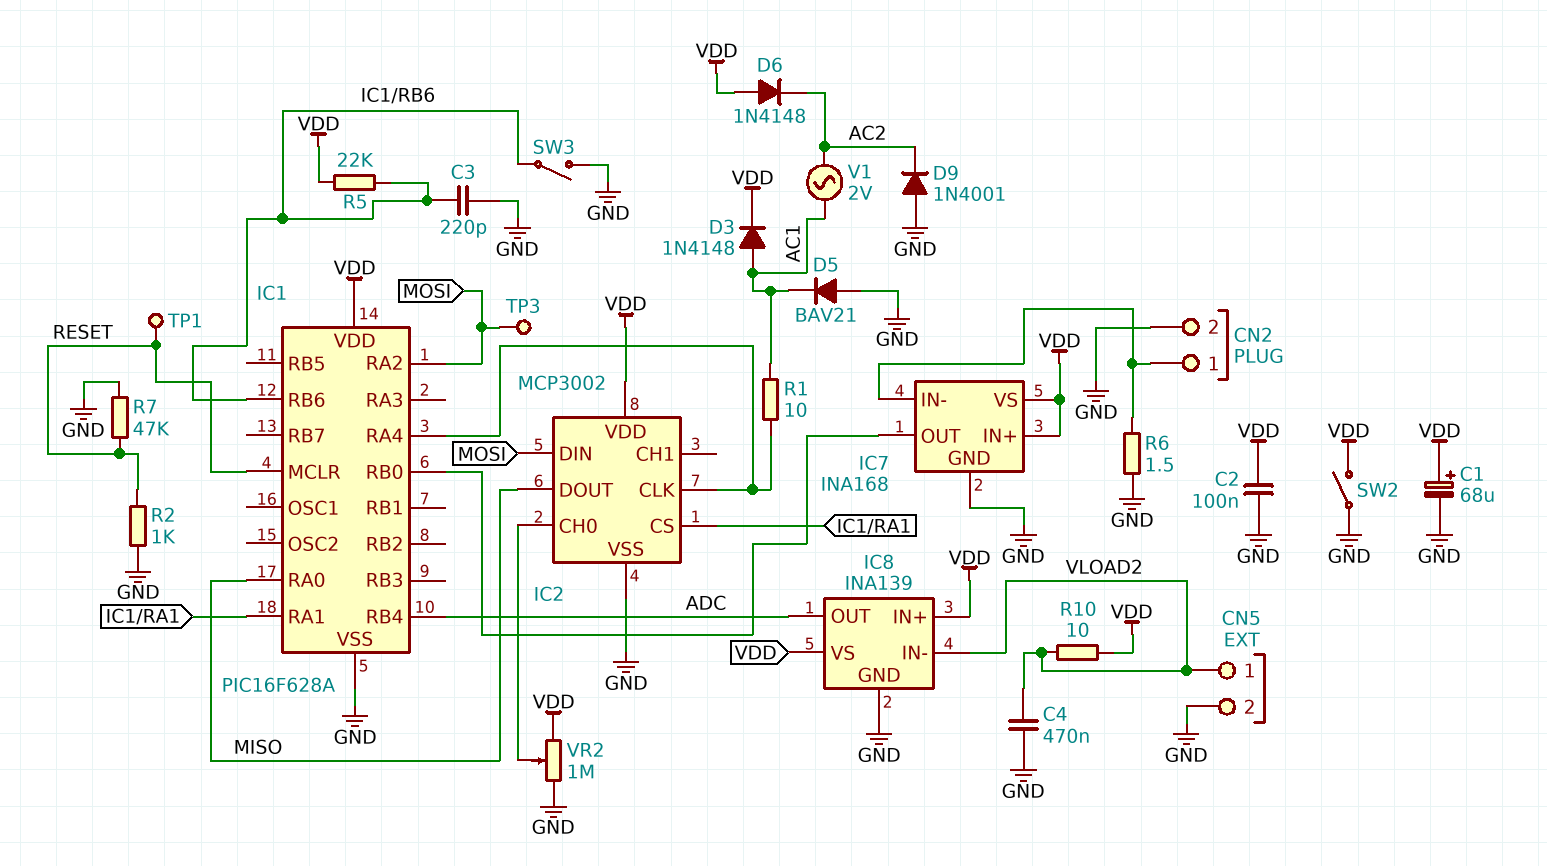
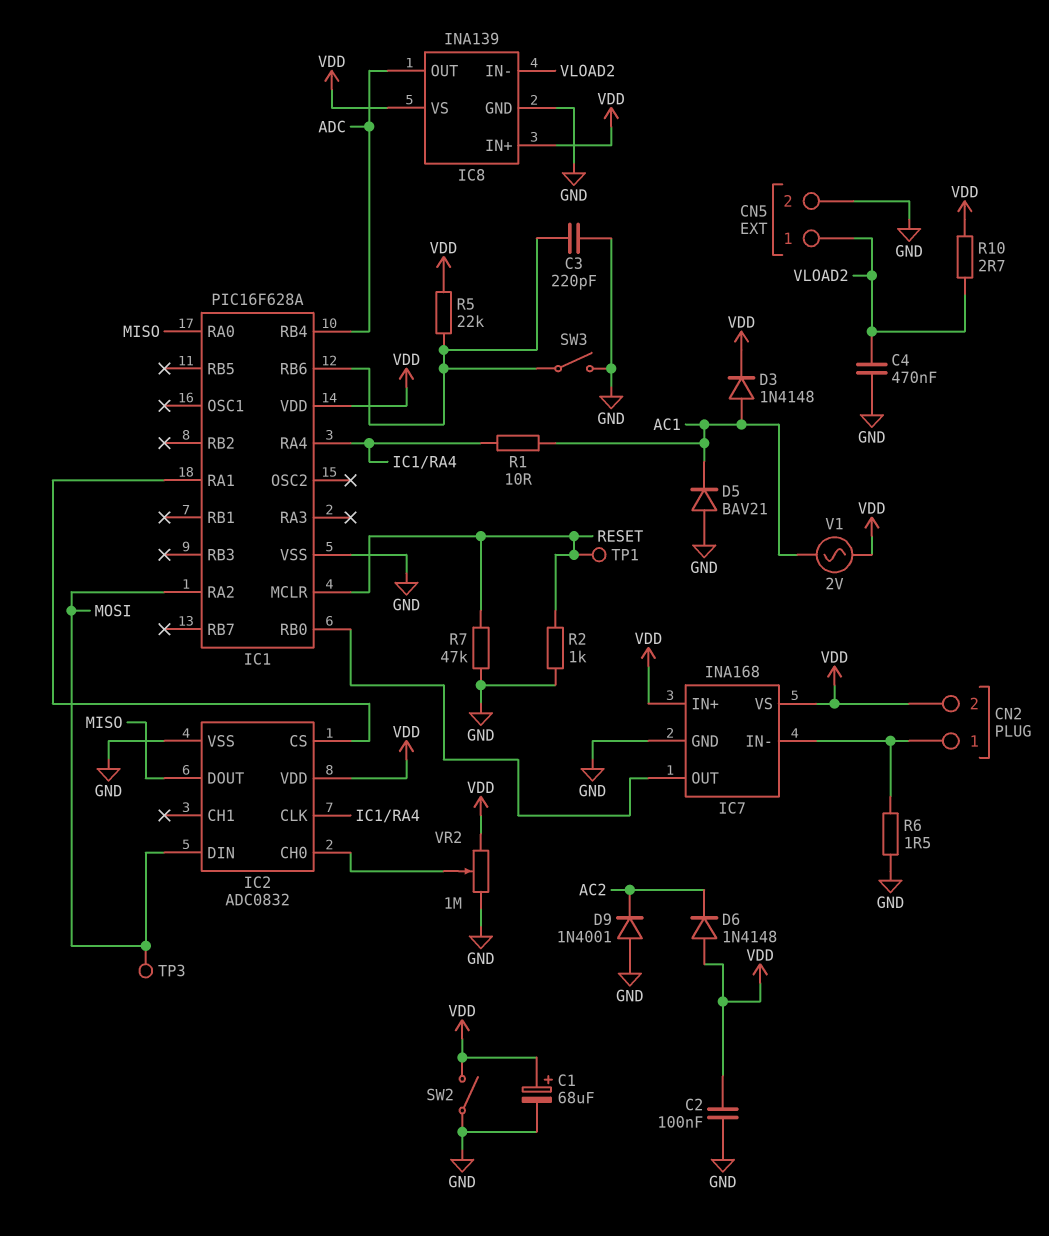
CN2 pin 2: GND -> VDD
IC2: MCP3002 -> ADC0832
R10: 10 (VDD, VLOAD2) -> 2.7 (VDD, VLOAD2)
V1: AC 2V (AC1, AC2) -> AC 2V (AC1, VDD)

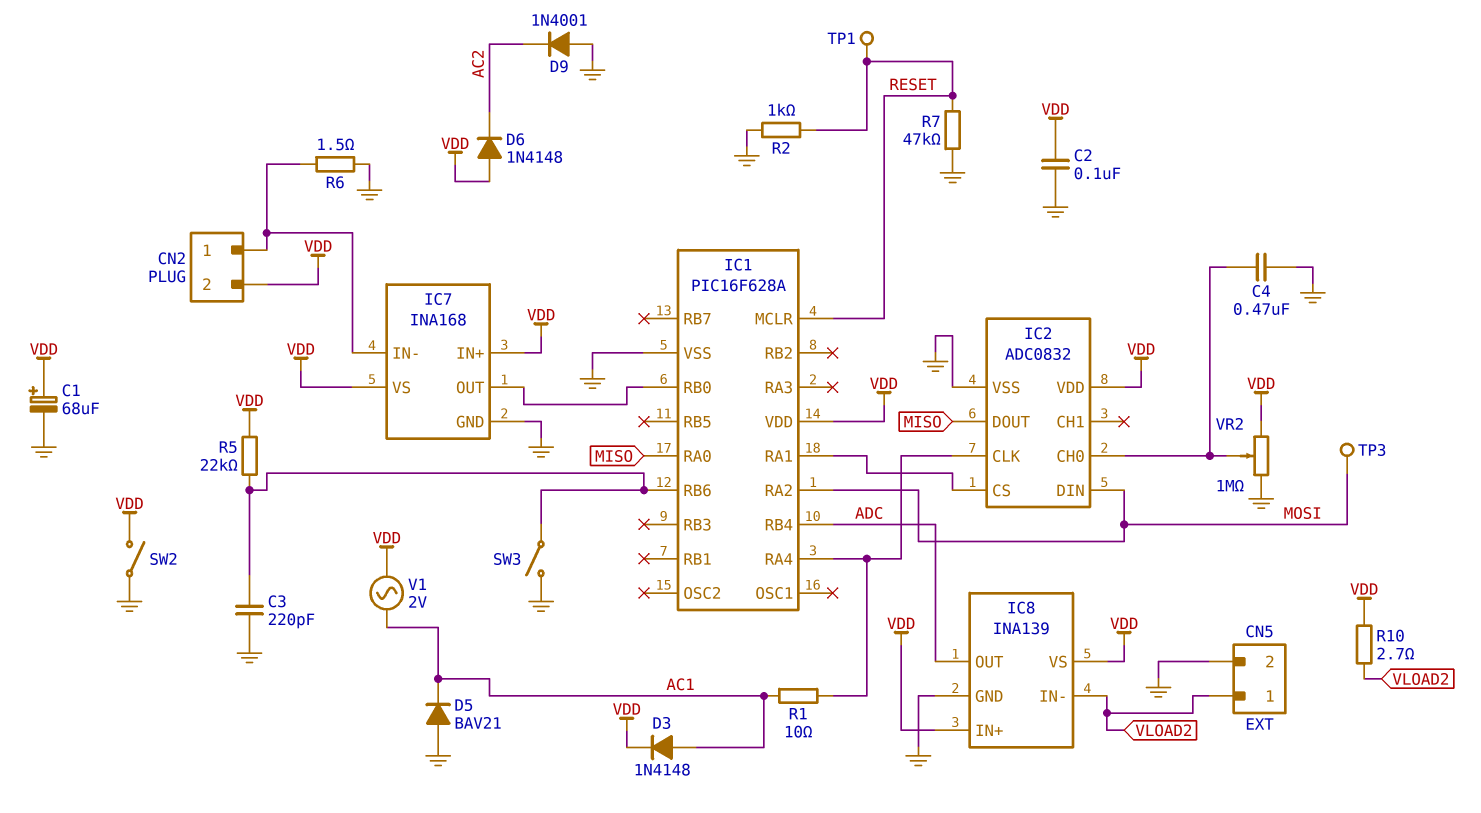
C4: 470nF (GND, VLOAD2) -> 470nF (GND, IC2/CH0)

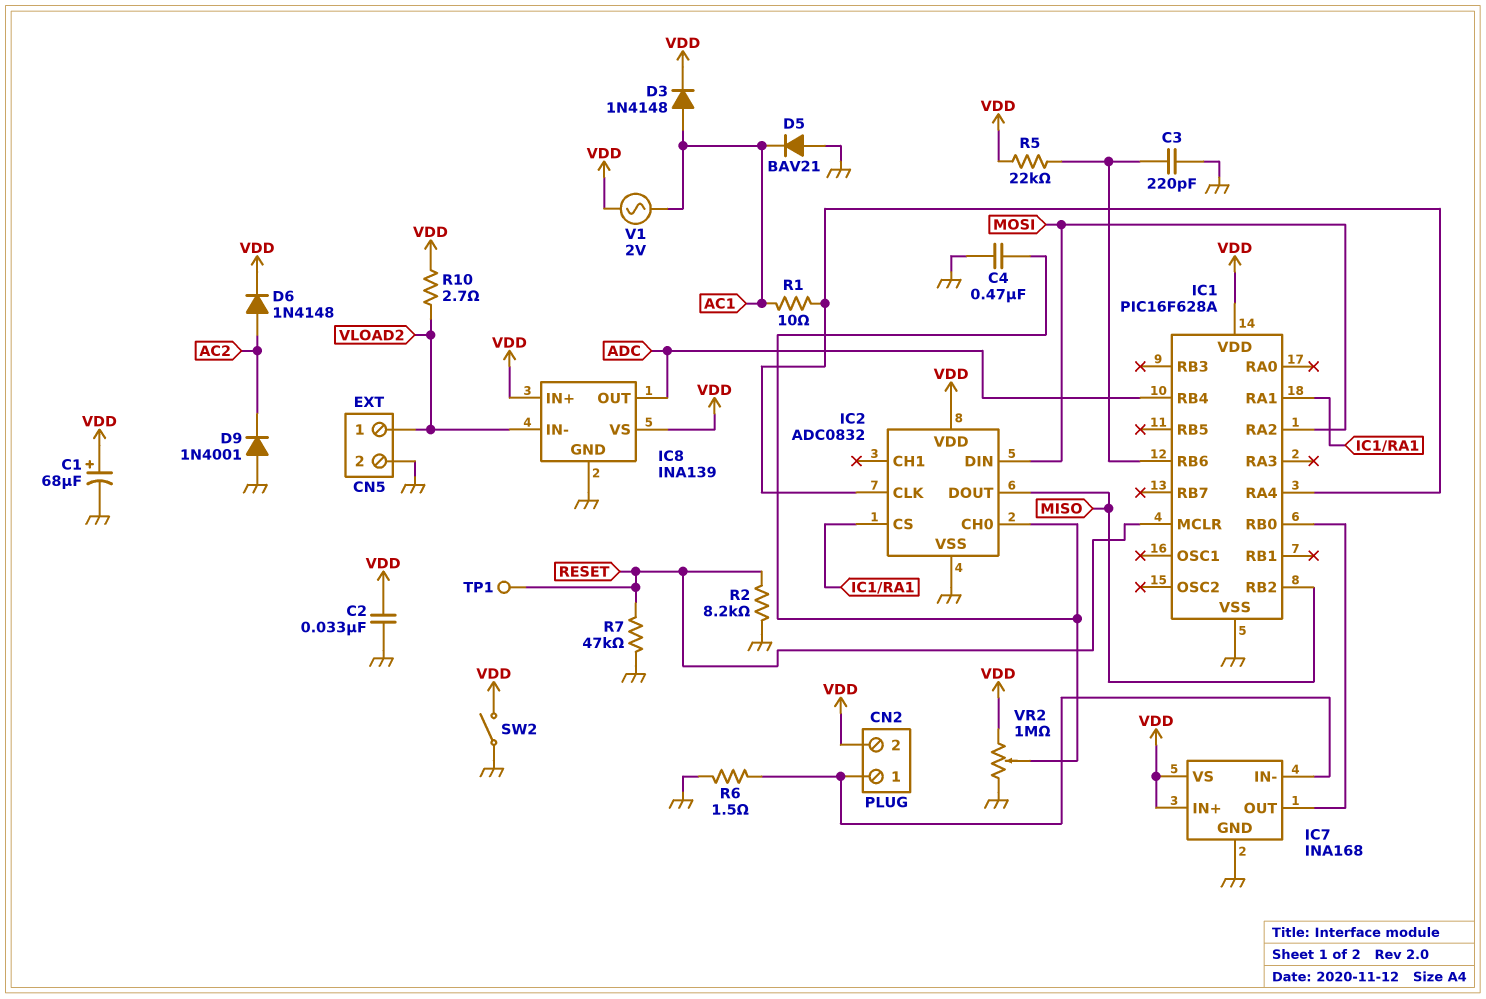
C2: 100nF (GND, VDD) -> 33nF (GND, VDD)
D6: diode 1N4148 (A VDD, K AC2) -> diode 1N4148 (A AC2, K VDD)
IC1 pin RA0: MISO -> none
IC1 pin RB2: none -> MISO
R2: 1k (GND, RESET) -> 8.2k (GND, RESET)
SW3: switch (GND, IC1/RB6) -> none
TP3: test point (MOSI) -> none

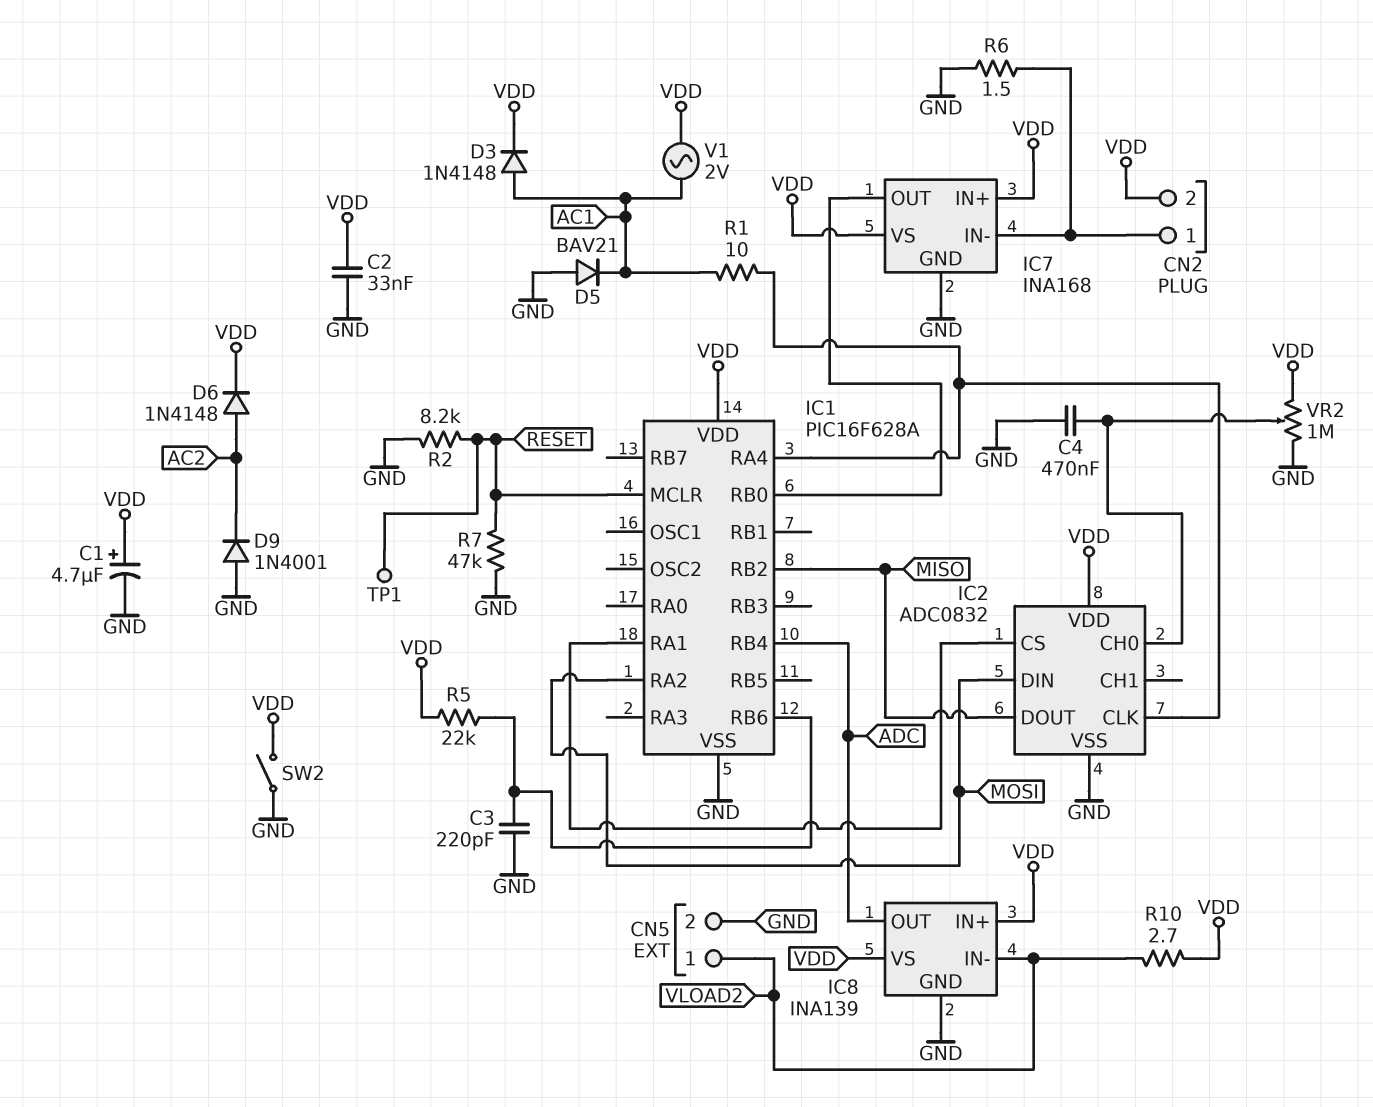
C1: 68uF (plus VDD, minus GND) -> 4.7uF (plus VDD, minus GND)

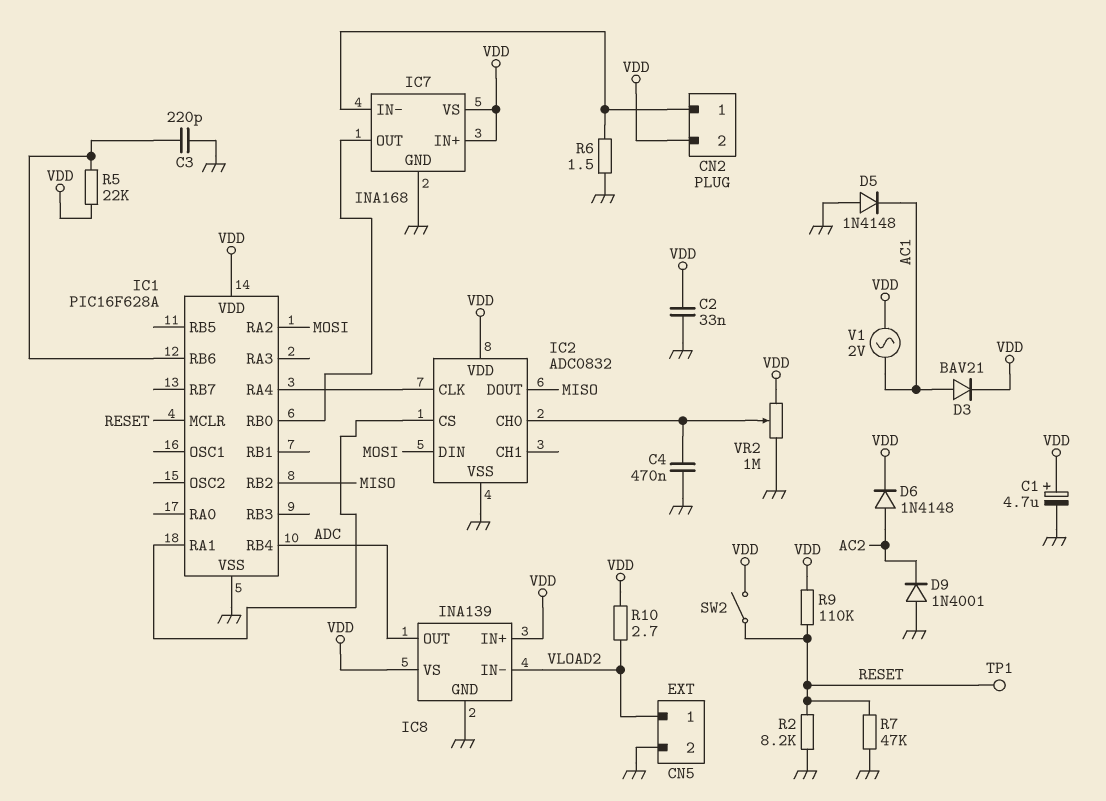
D3: diode 1N4148 (A AC1, K VDD) -> diode BAV21 (A AC1, K VDD)
D5: diode BAV21 (A GND, K AC1) -> diode 1N4148 (A GND, K AC1)
R1: 10 (AC1, IC1/RA4) -> none
R9: none -> 110k (RESET, VDD)
SW2: switch (GND, VDD) -> switch (RESET, VDD)

